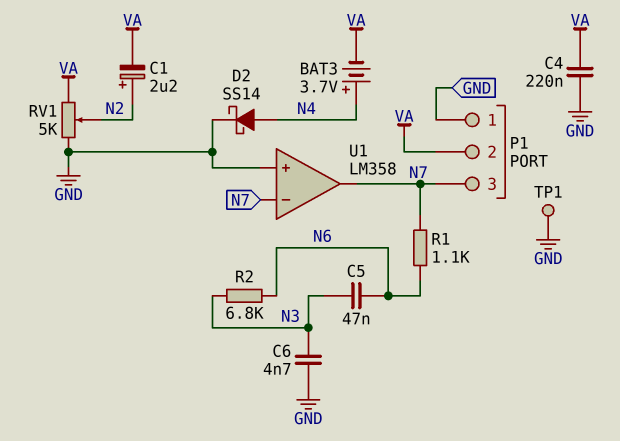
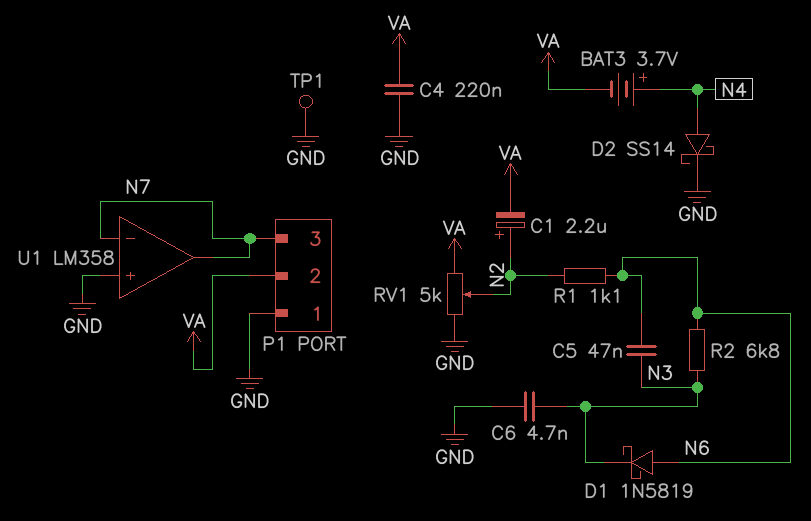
D1: none -> schottky 1N5819 (A N6, K N3)
R1: 1.1k (N6, N7) -> 1.1k (N2, N6)

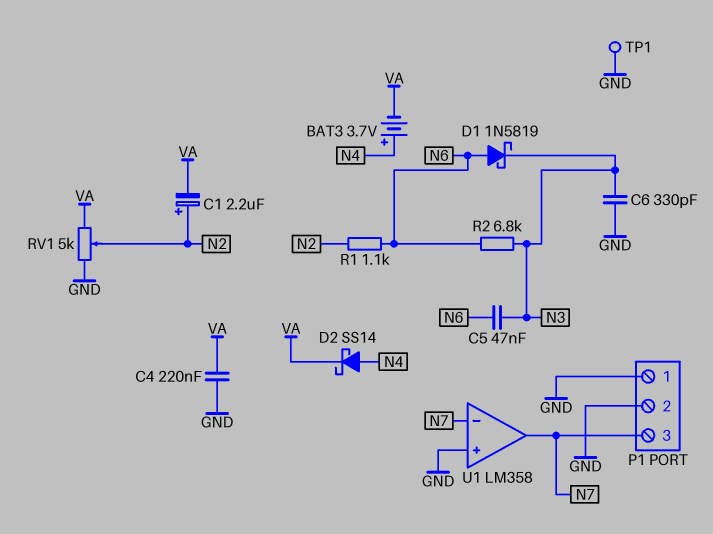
C6: 4.7nF (GND, N3) -> 330pF (GND, N3)
D2: schottky SS14 (A N4, K GND) -> schottky SS14 (A N4, K VA)
P1 pin 2: VA -> GND

